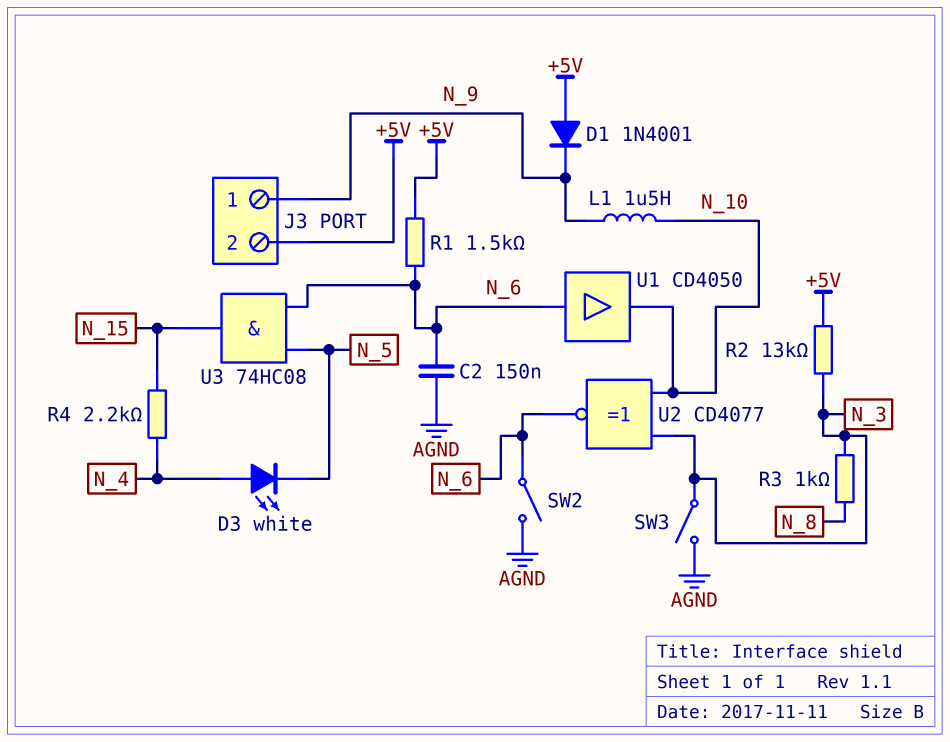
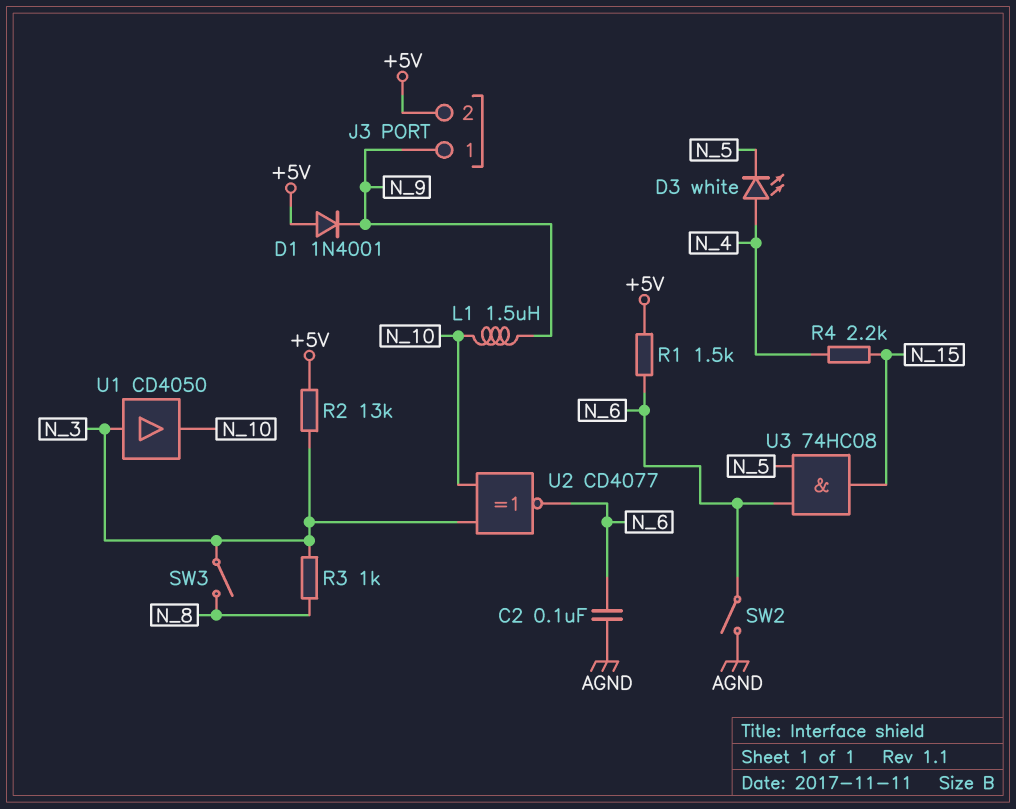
C2: 150nF (AGND, N_6) -> 100nF (AGND, N_6)
SW3: switch (AGND, N_3) -> switch (N_3, N_8)
U1: buffer CD4050 (in N_6, out N_10) -> buffer CD4050 (in N_3, out N_10)

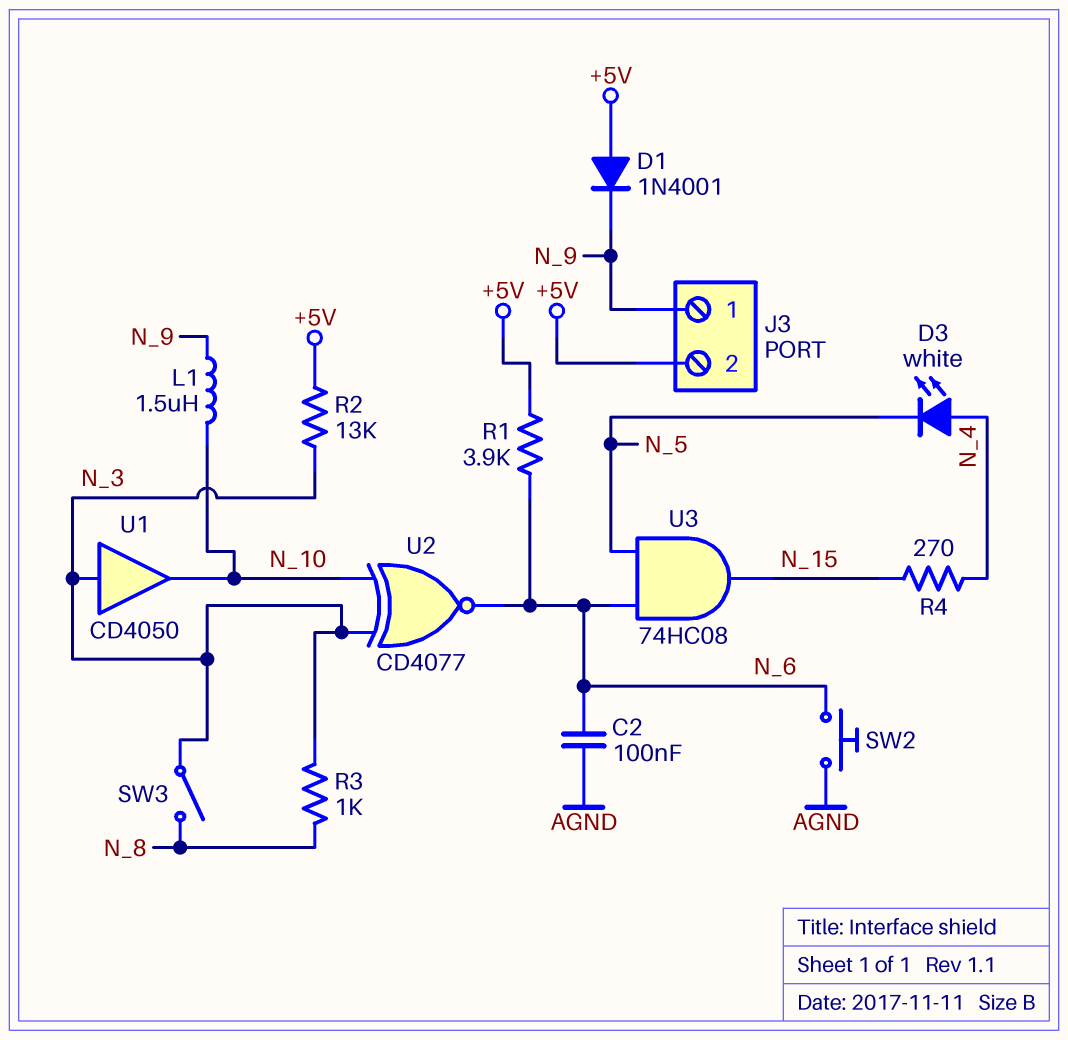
R1: 1.5k (+5V, N_6) -> 3.9k (+5V, N_6)
R4: 2.2k (N_4, N_15) -> 270 (N_4, N_15)
SW2: switch (AGND, N_6) -> button (AGND, N_6)

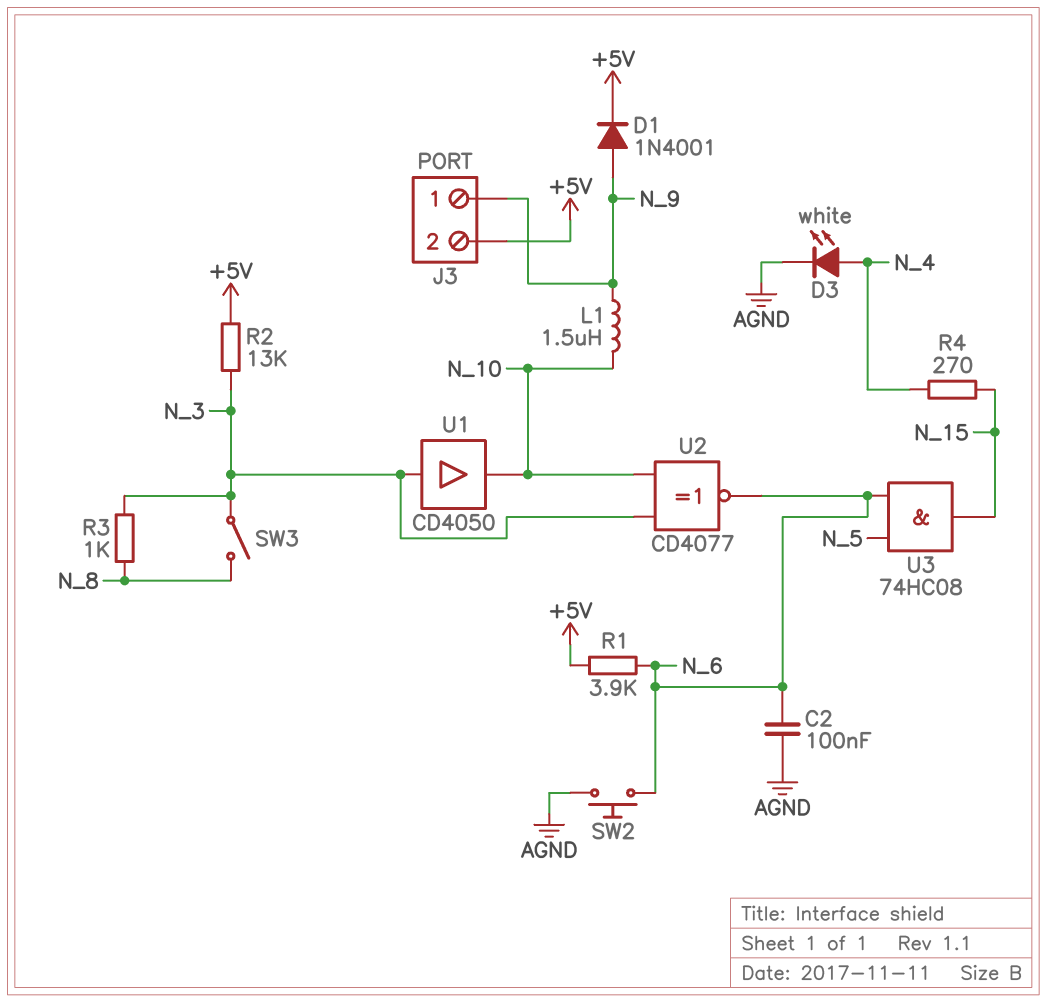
D1: diode 1N4001 (A +5V, K N_9) -> diode 1N4001 (A N_9, K +5V)
D3: LED white (A N_4, K N_5) -> LED white (A N_4, K AGND)

